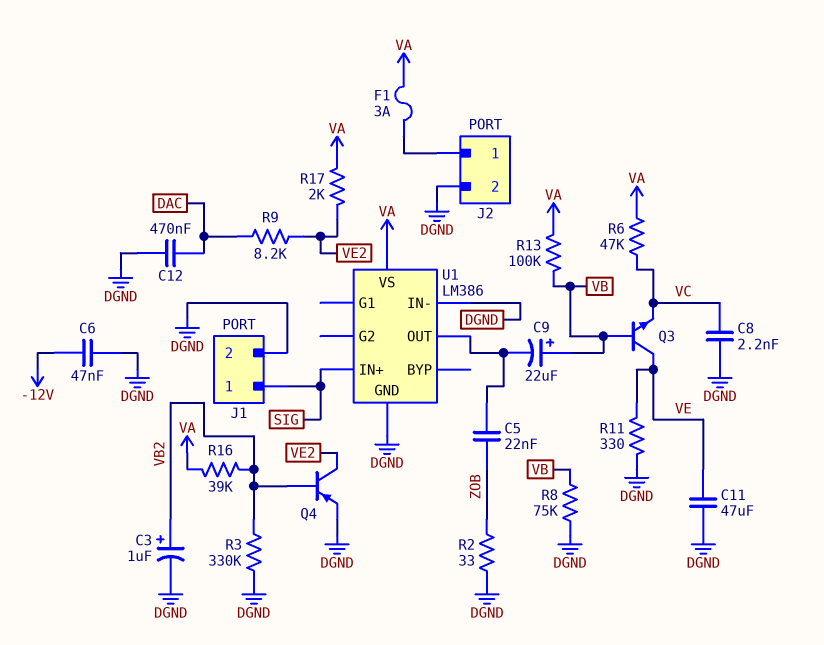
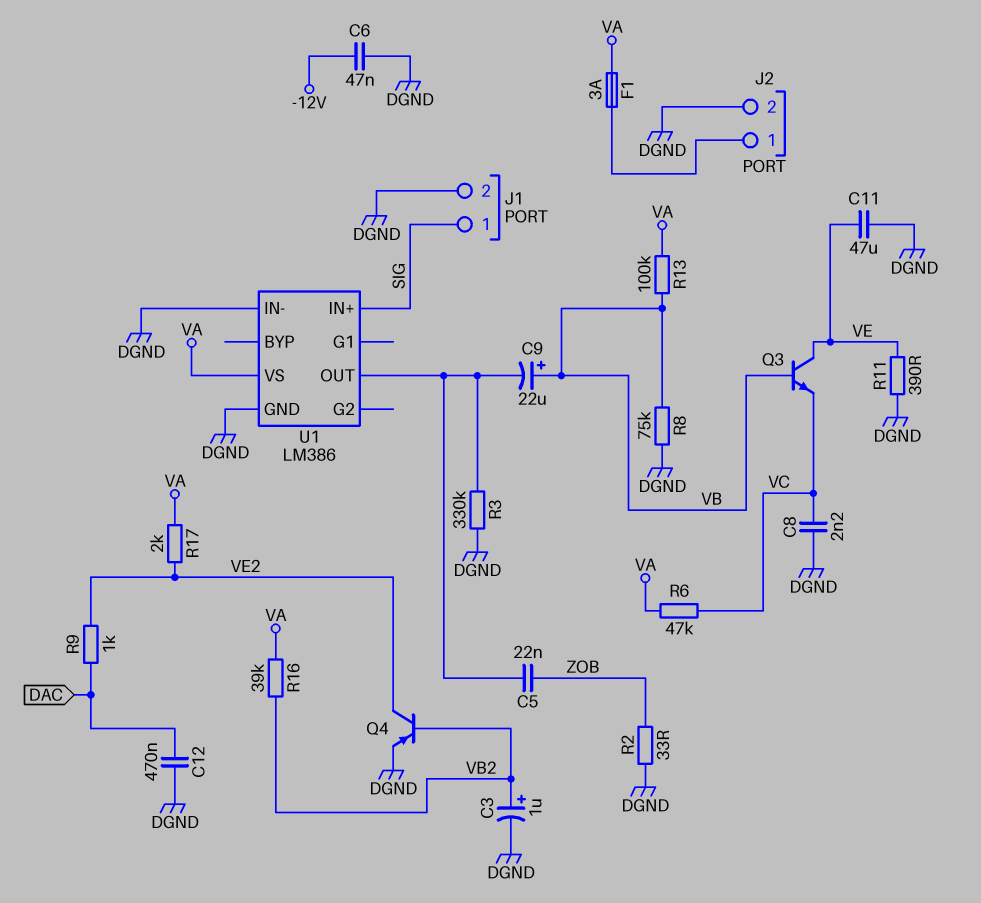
R3: 330k (DGND, VB2) -> 330k (DGND, U1/OUT)
R9: 8.2k (DAC, VE2) -> 1k (DAC, VE2)
R11: 330 (DGND, VE) -> 390 (DGND, VE)

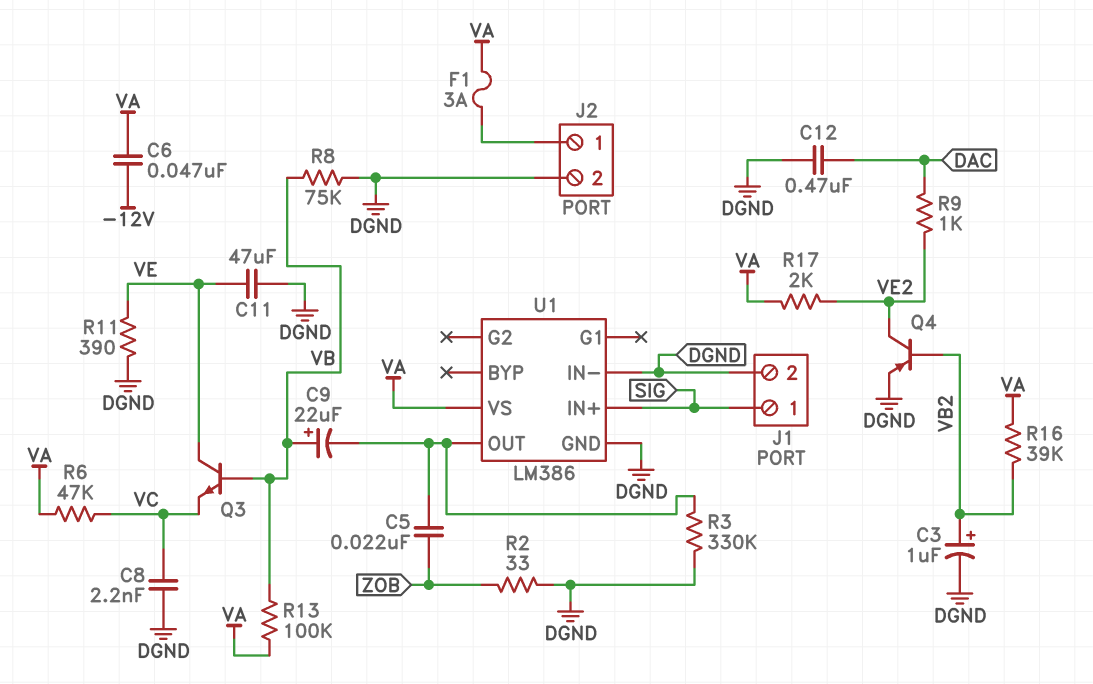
C6: 47nF (-12V, DGND) -> 47nF (-12V, VA)

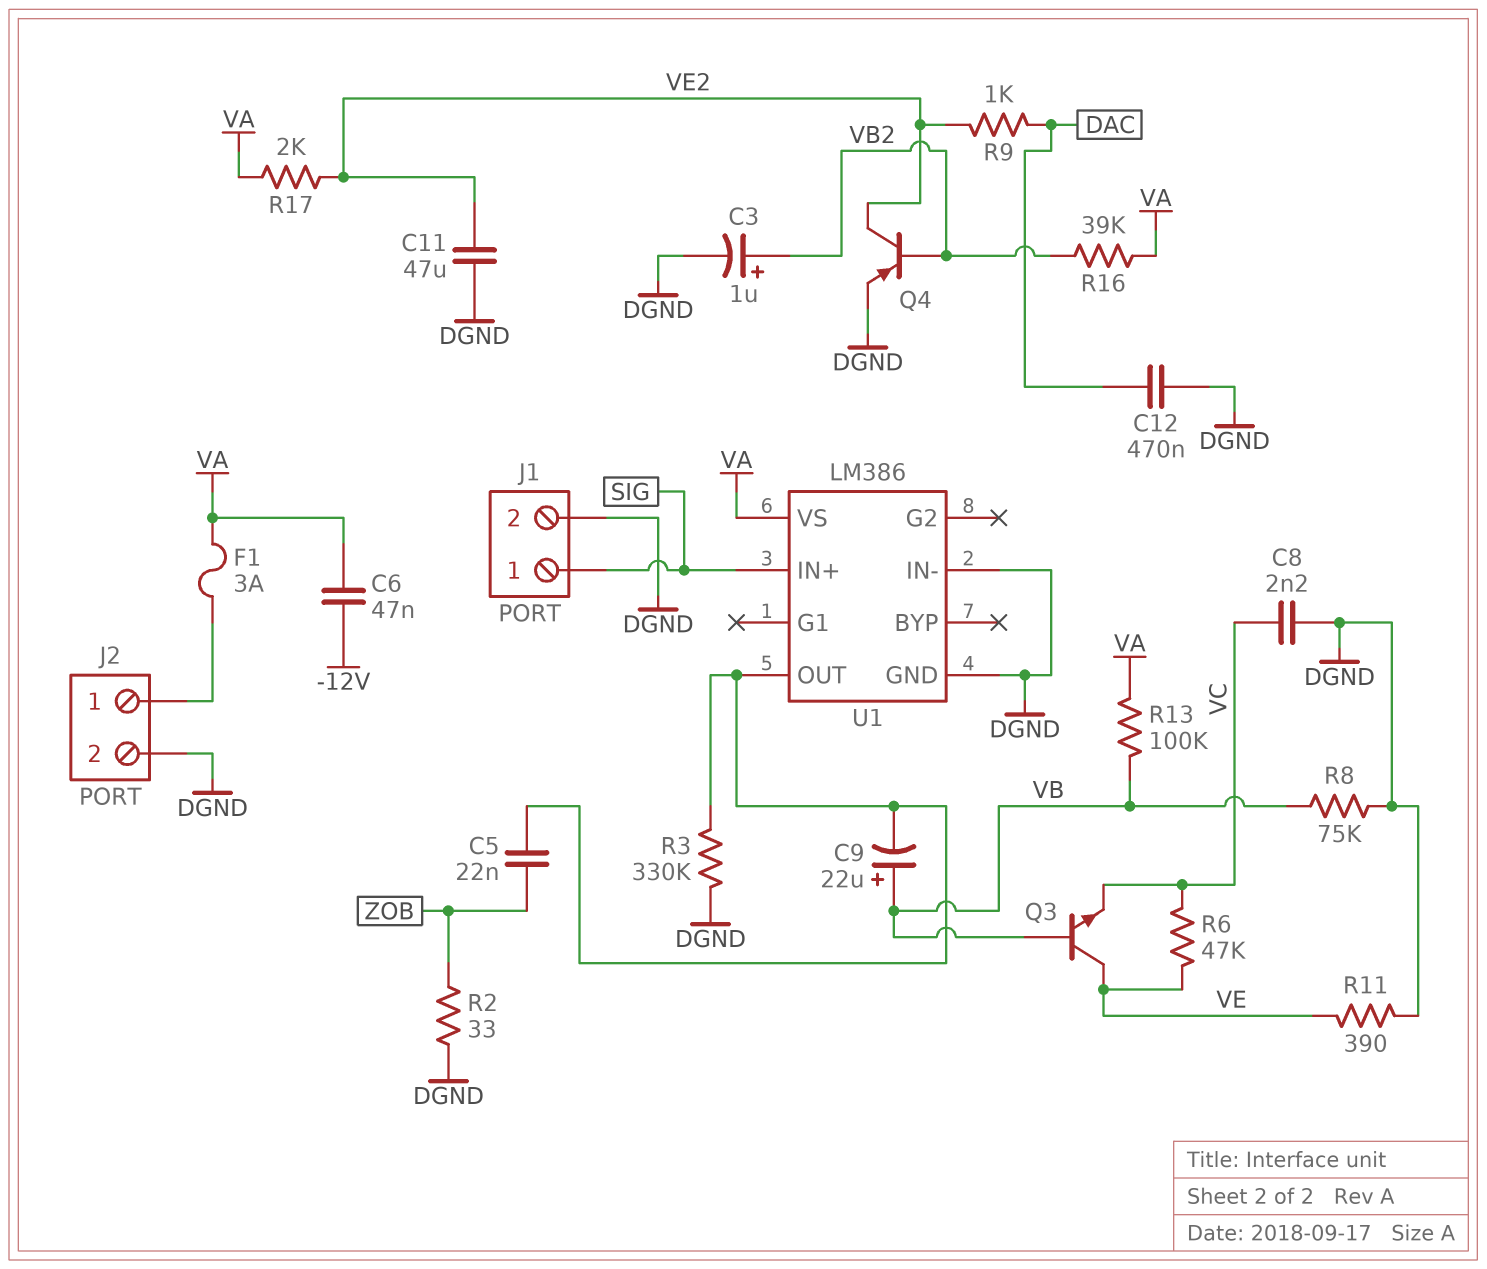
C11: 47uF (DGND, VE) -> 47uF (DGND, VE2)
R6: 47k (VA, VC) -> 47k (VC, VE)

